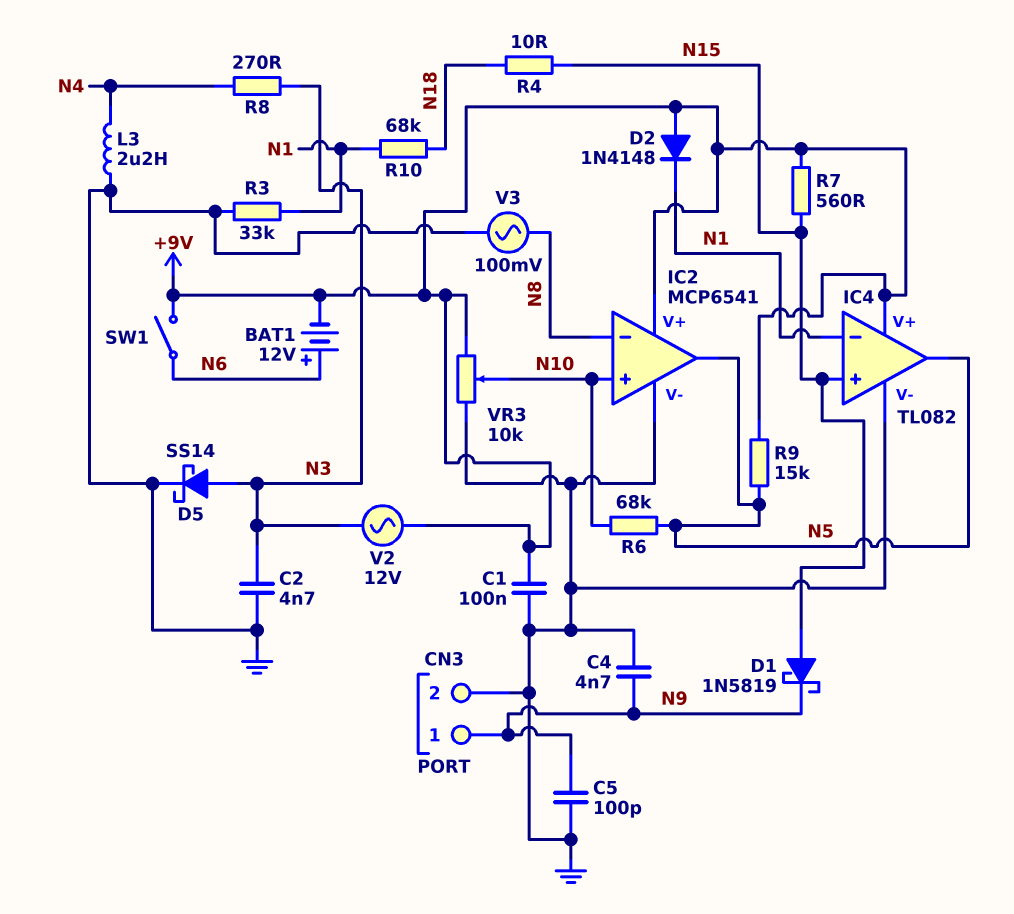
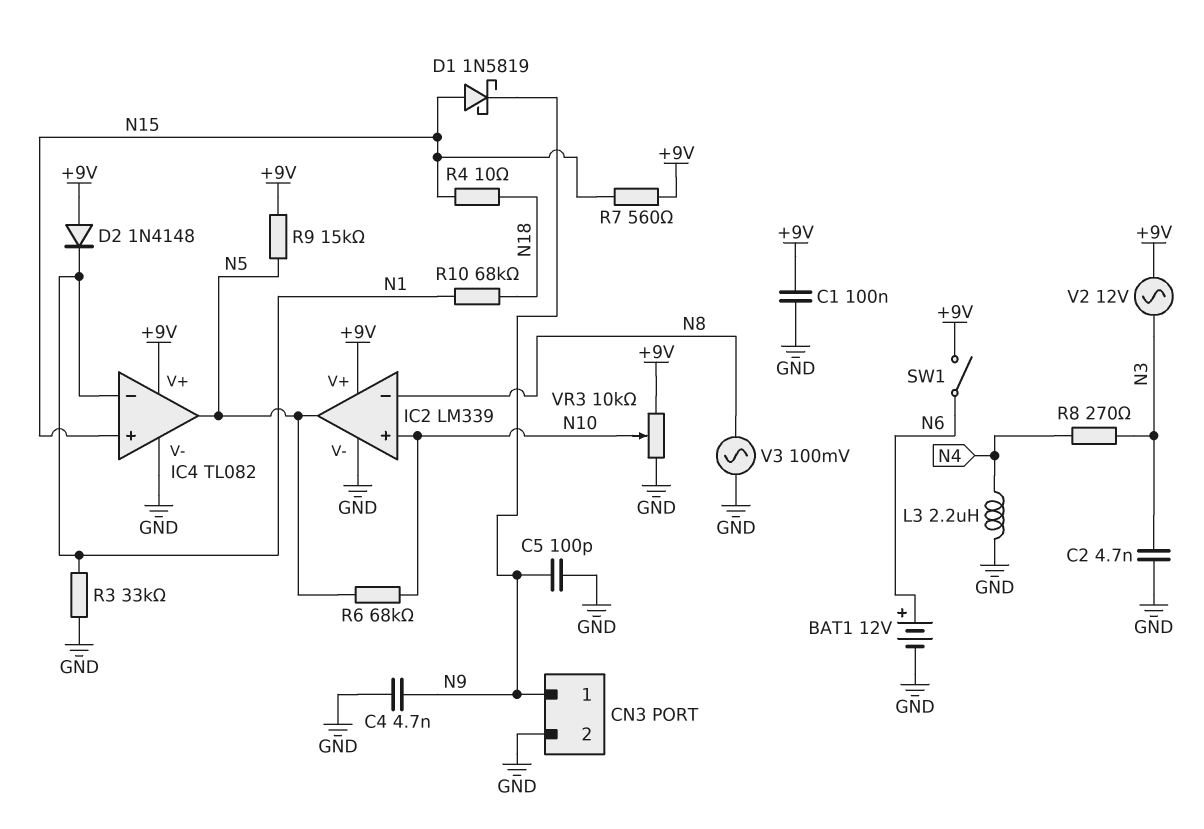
BAT1: 12V (plus N6, minus +9V) -> 12V (plus N6, minus GND)
D5: schottky SS14 (A N3, K GND) -> none
IC2: MCP6541 -> LM339

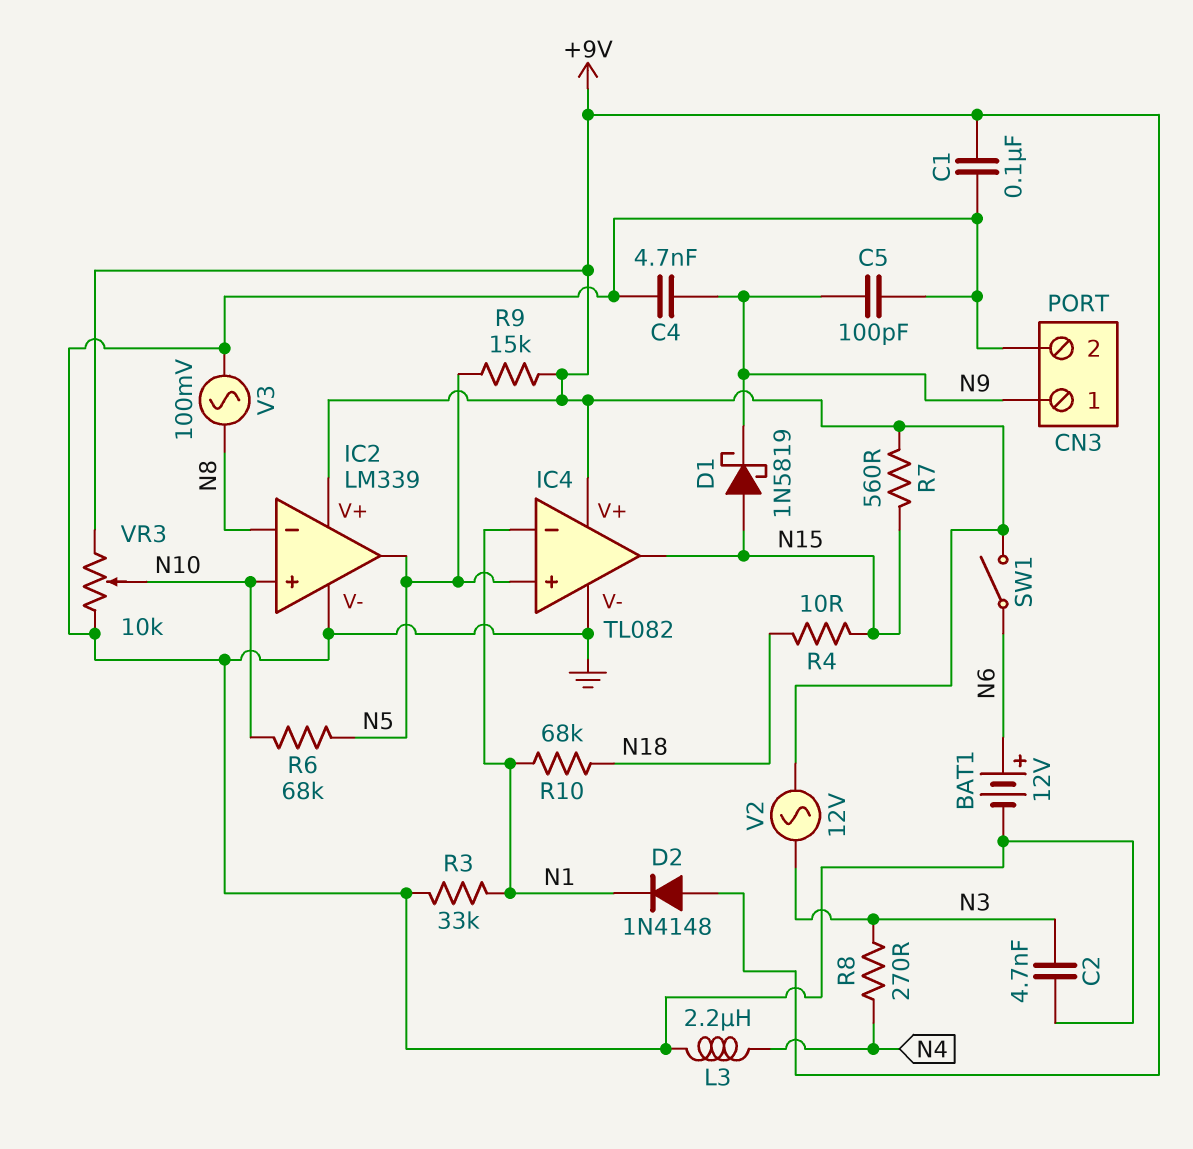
IC4 pin in+: N15 -> N5
IC4 pin out: N5 -> N15

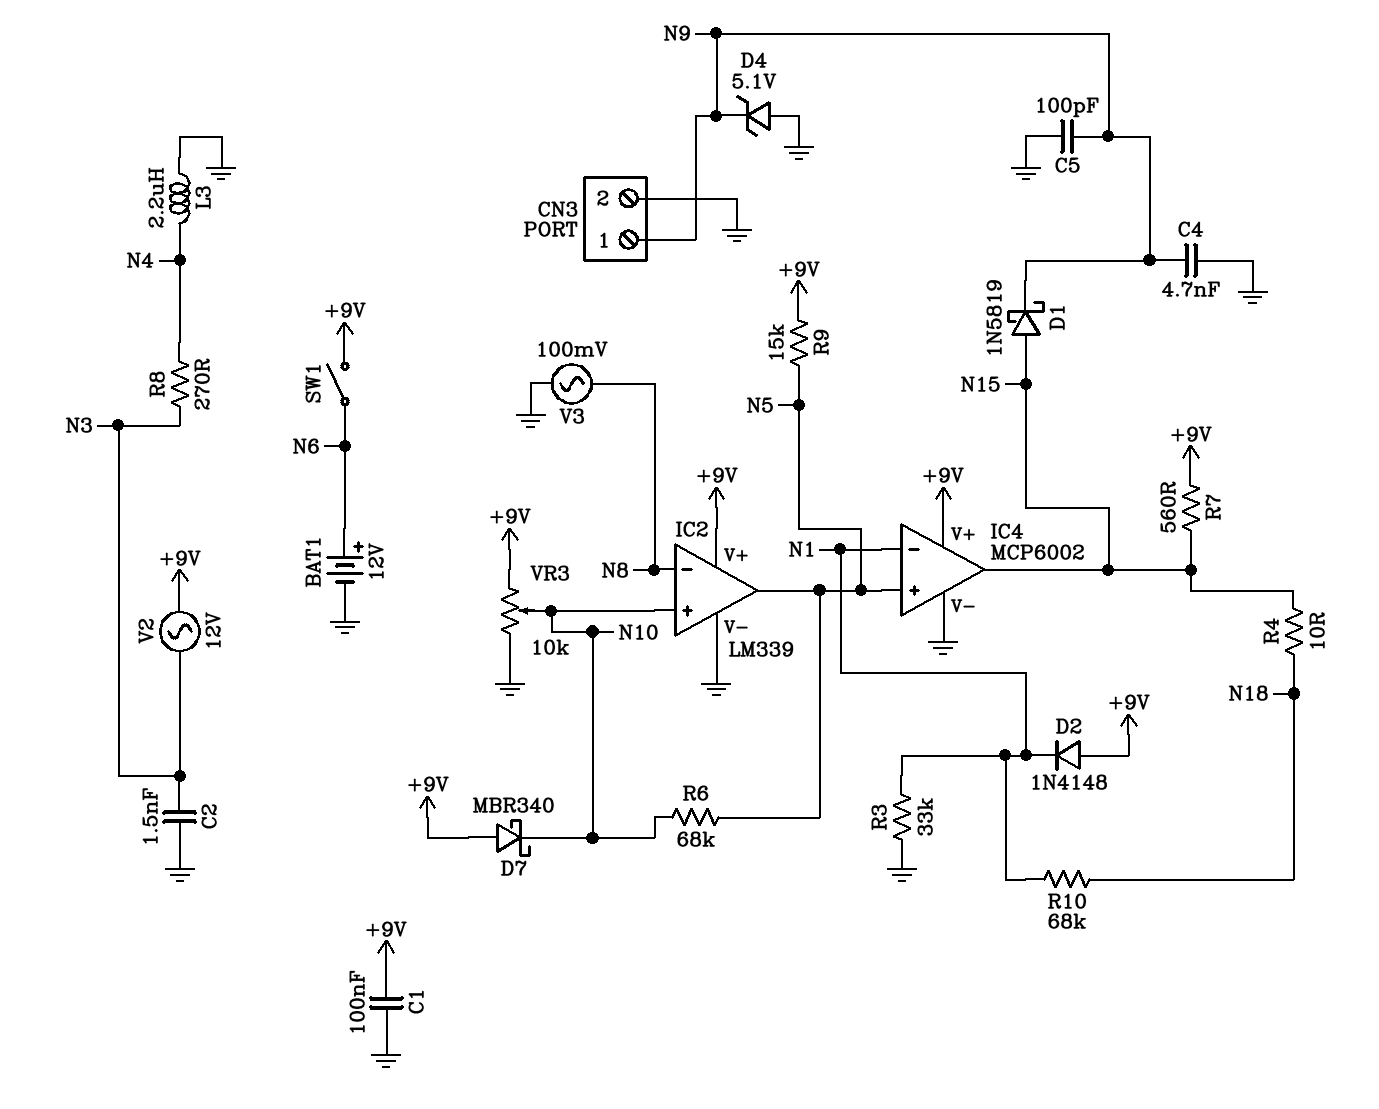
C2: 4.7nF (GND, N3) -> 1.5nF (GND, N3)
D4: none -> zener 5.1V (A GND, K N9)
D7: none -> schottky MBR340 (A +9V, K N10)
IC4: TL082 -> MCP6002

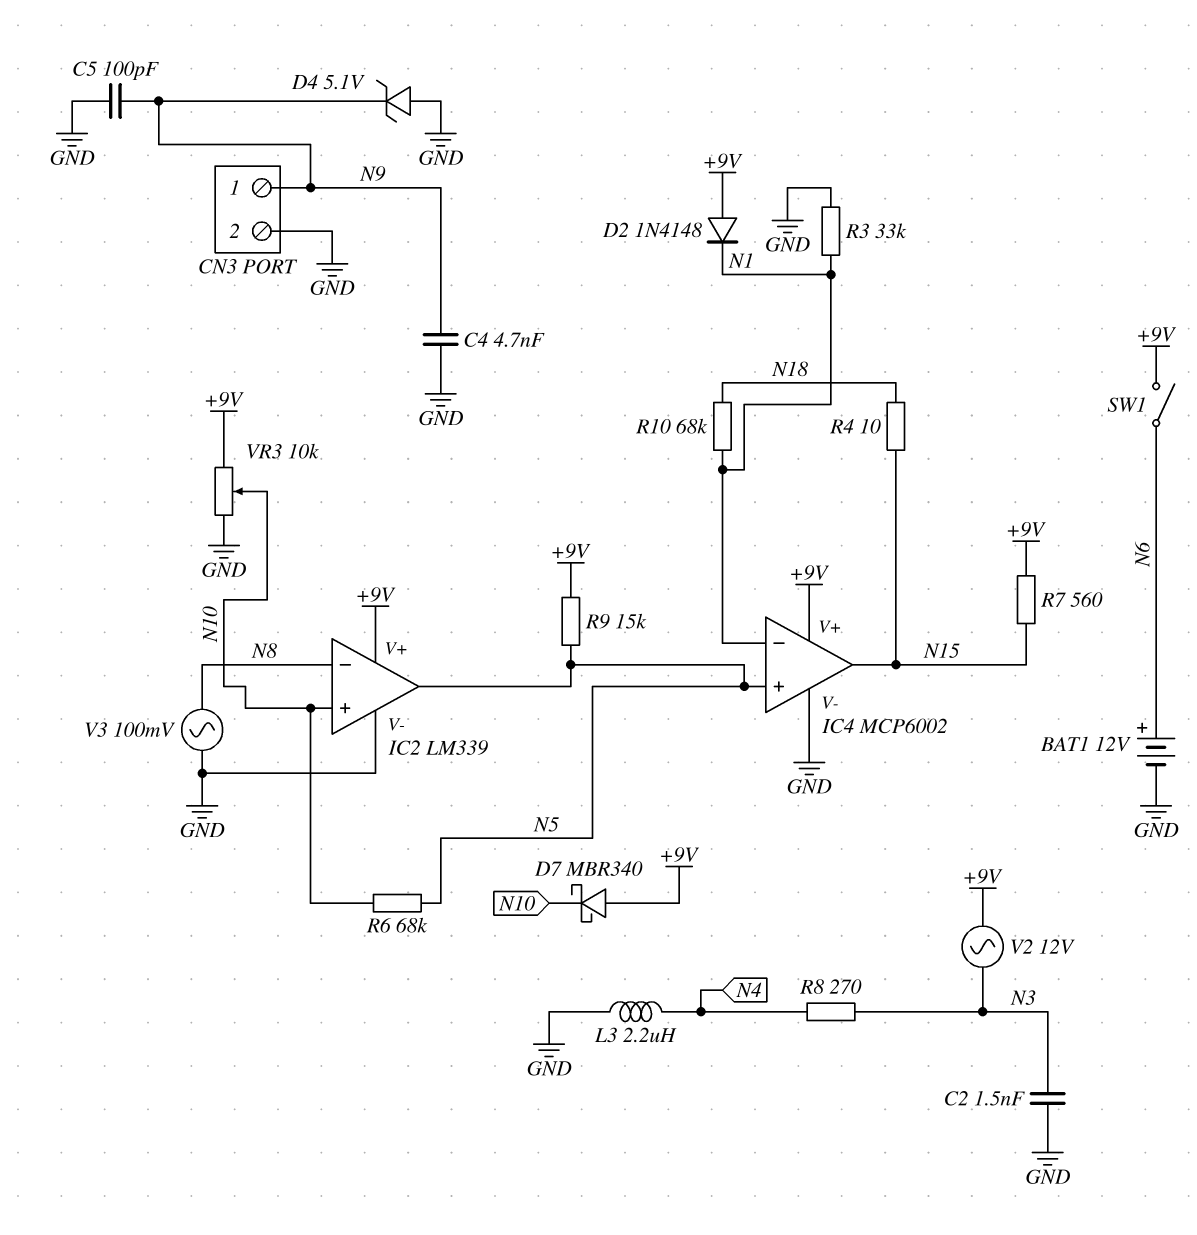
C1: 100nF (+9V, GND) -> none
D1: schottky 1N5819 (A N15, K N9) -> none

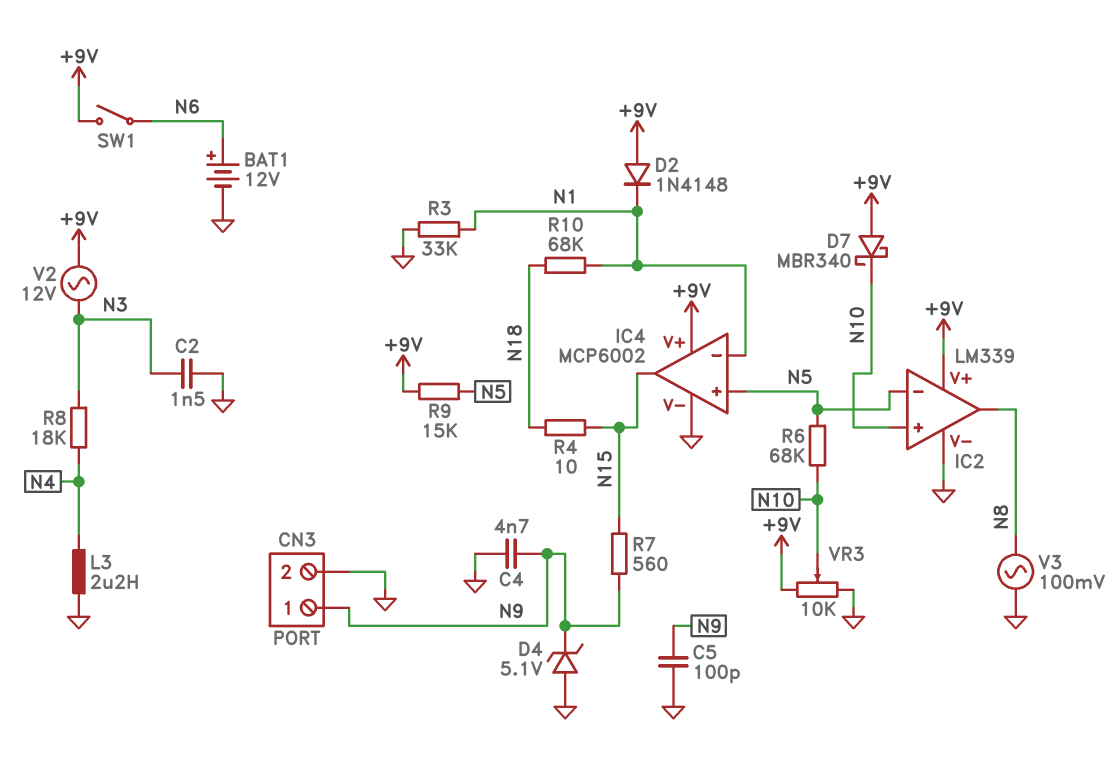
IC2 pin in-: N8 -> N5
IC2 pin out: N5 -> N8
R7: 560 (+9V, N15) -> 560 (N9, N15)
R8: 270 (N3, N4) -> 18k (N3, N4)

